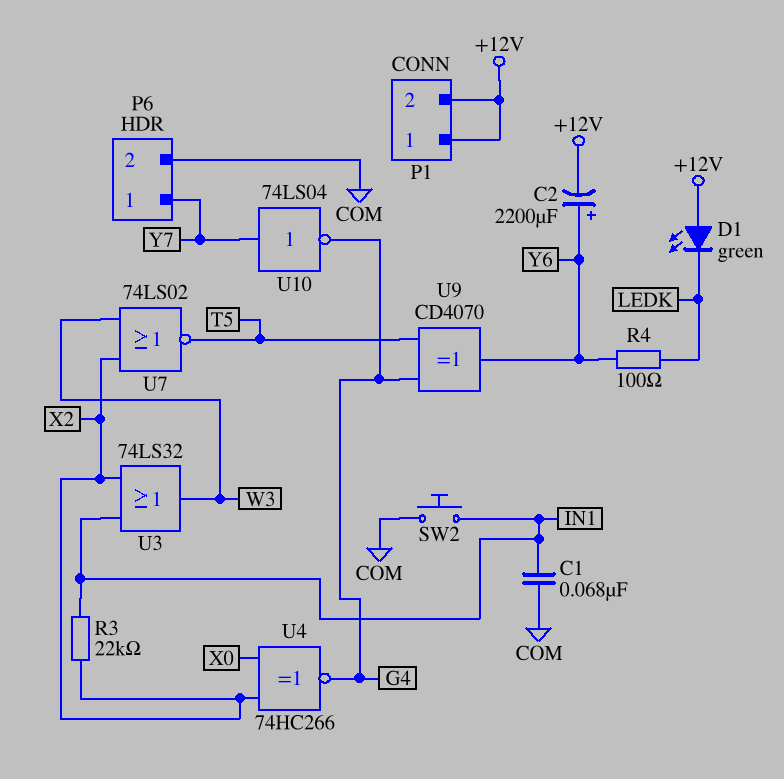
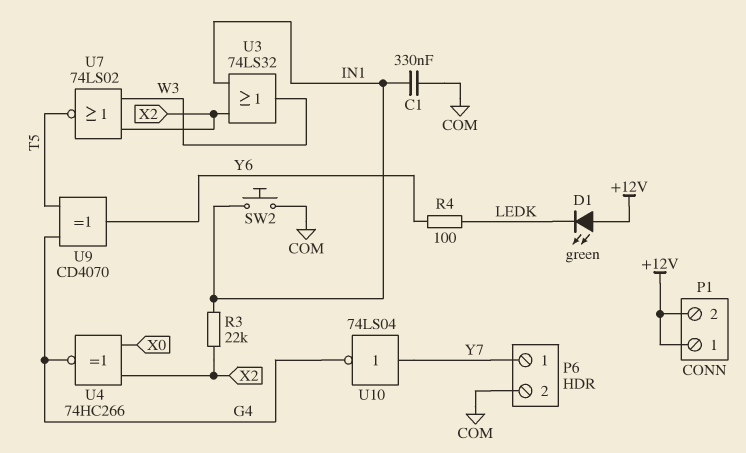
C1: 68nF (COM, IN1) -> 330nF (COM, IN1)
C2: 2200uF (plus Y6, minus +12V) -> none

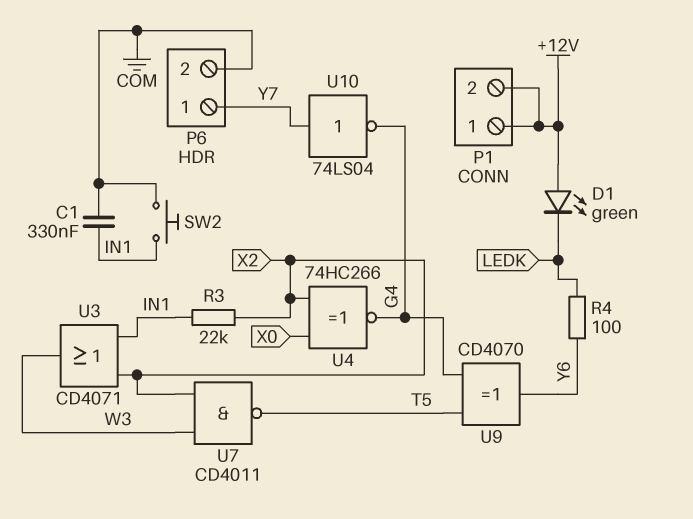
U3: OR 74LS32 (in IN1, in X2, out W3) -> OR CD4071 (in IN1, in X2, out W3)
U7: NOR 74LS02 (in W3, in X2, out T5) -> NAND CD4011 (in W3, in X2, out T5)

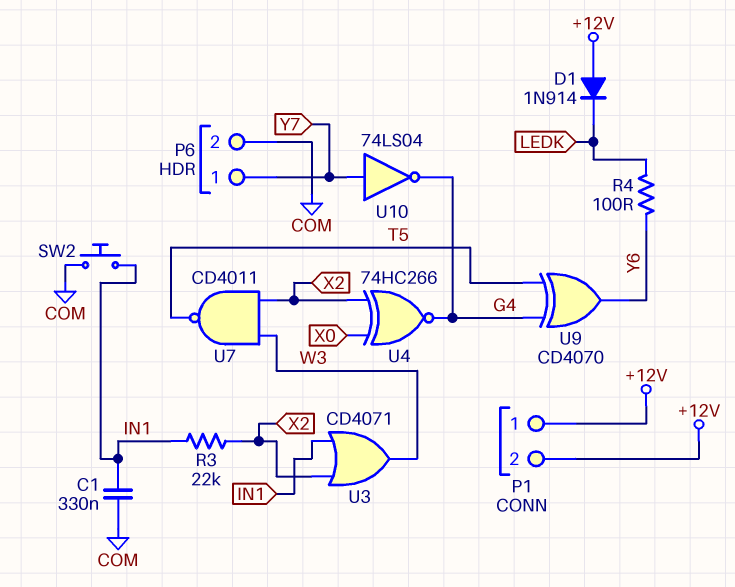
D1: LED green (A +12V, K LEDK) -> diode 1N914 (A +12V, K LEDK)

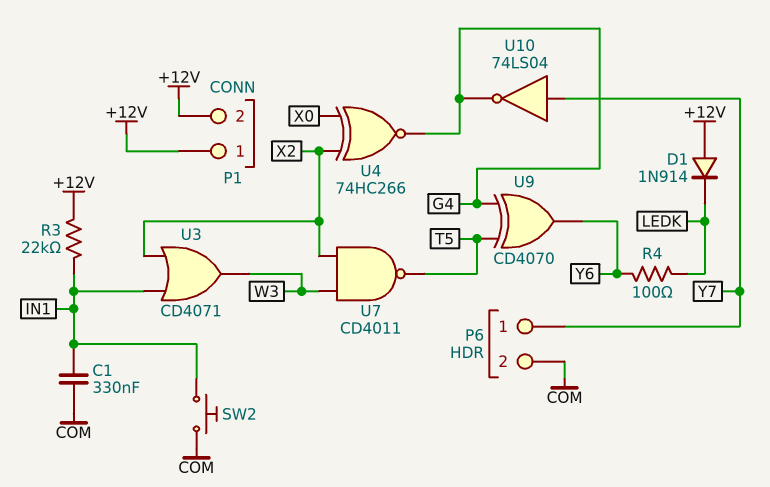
R3: 22k (IN1, X2) -> 22k (+12V, IN1)

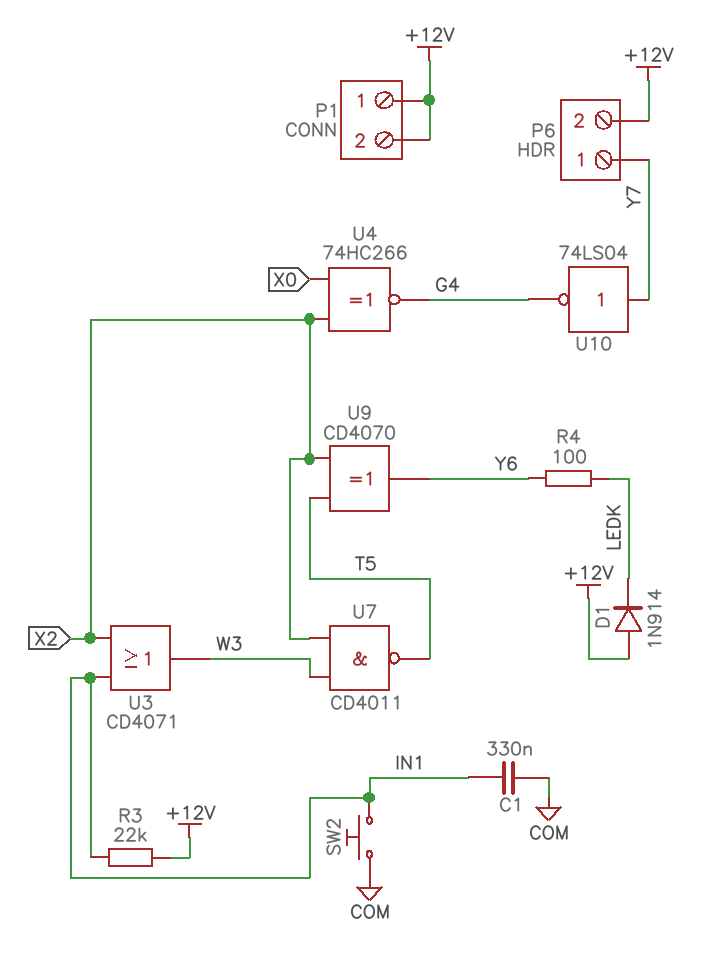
P6 pin 2: COM -> +12V
U9: XOR CD4070 (in G4, in T5, out Y6) -> XOR CD4070 (in T5, in X2, out Y6)

